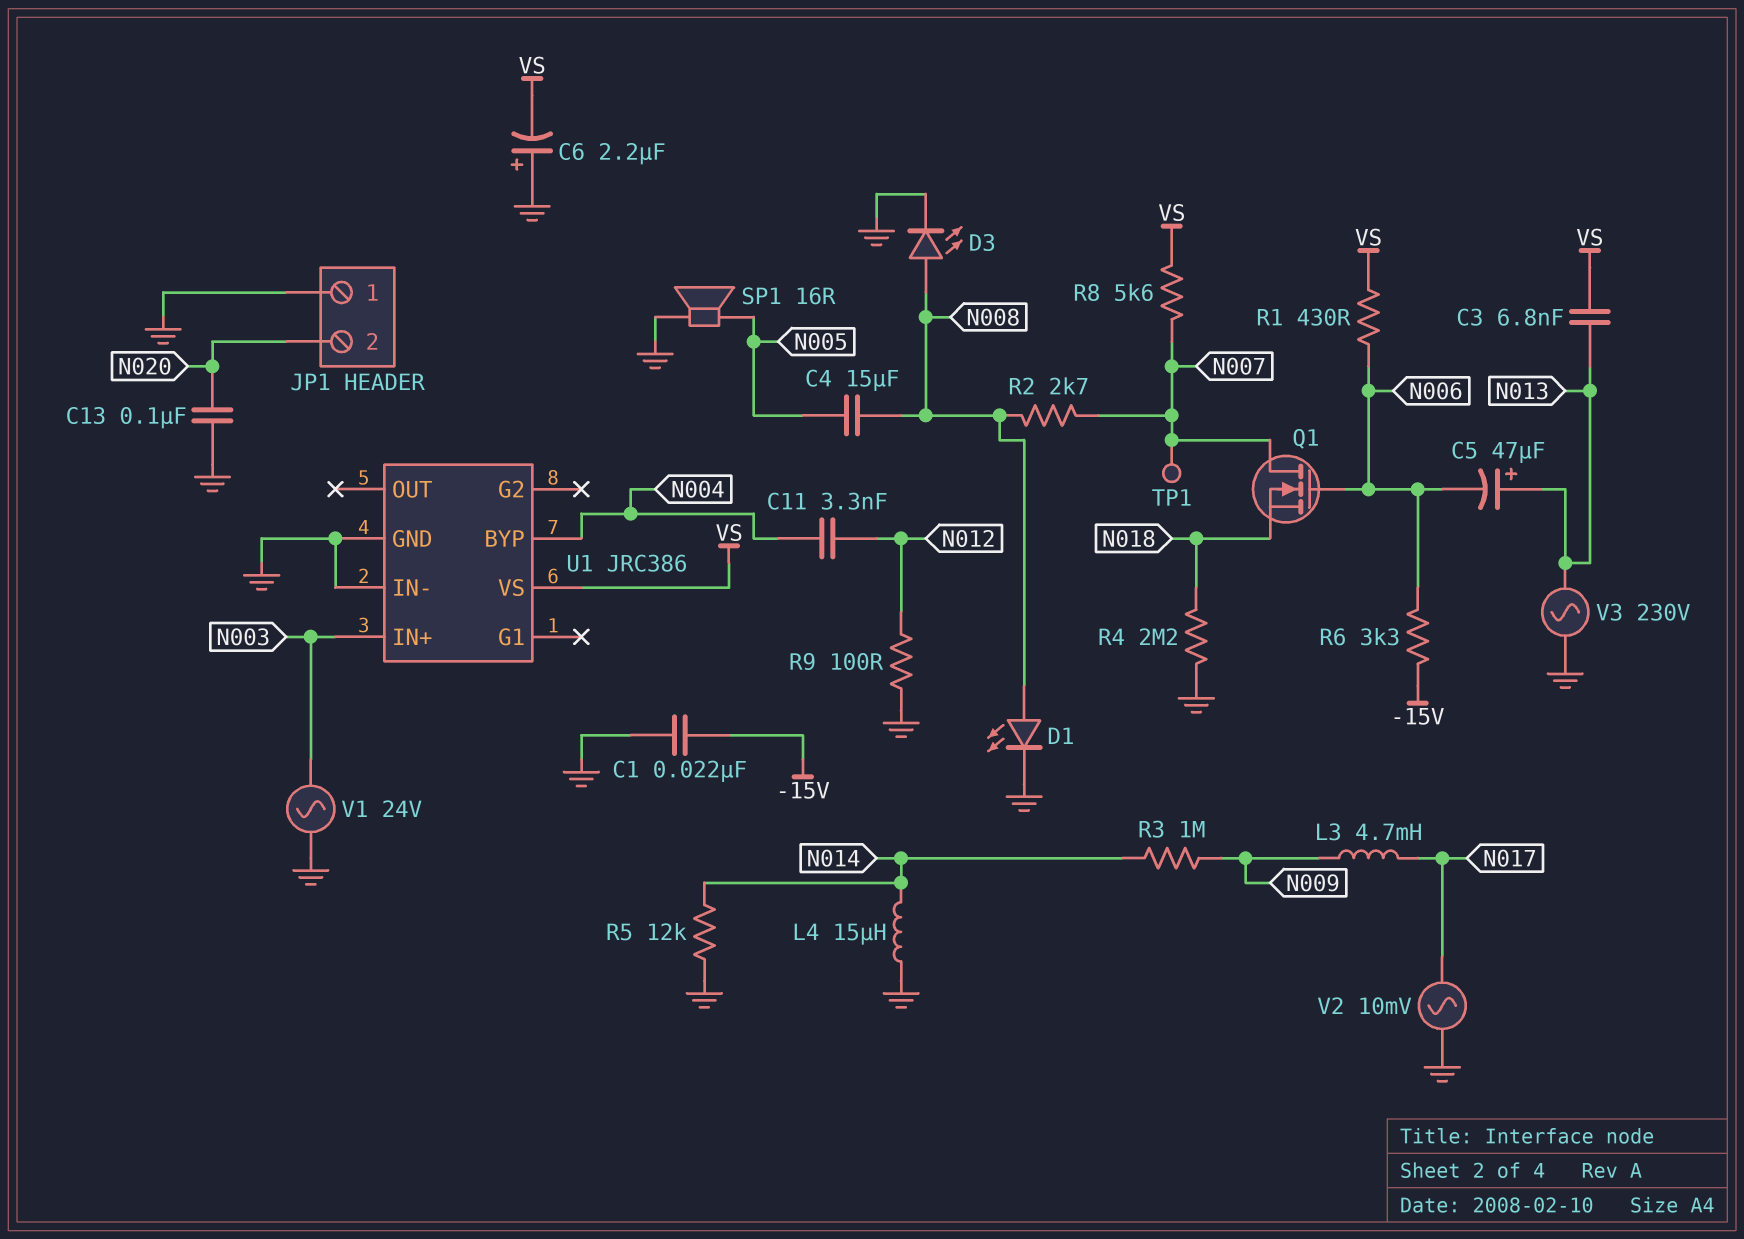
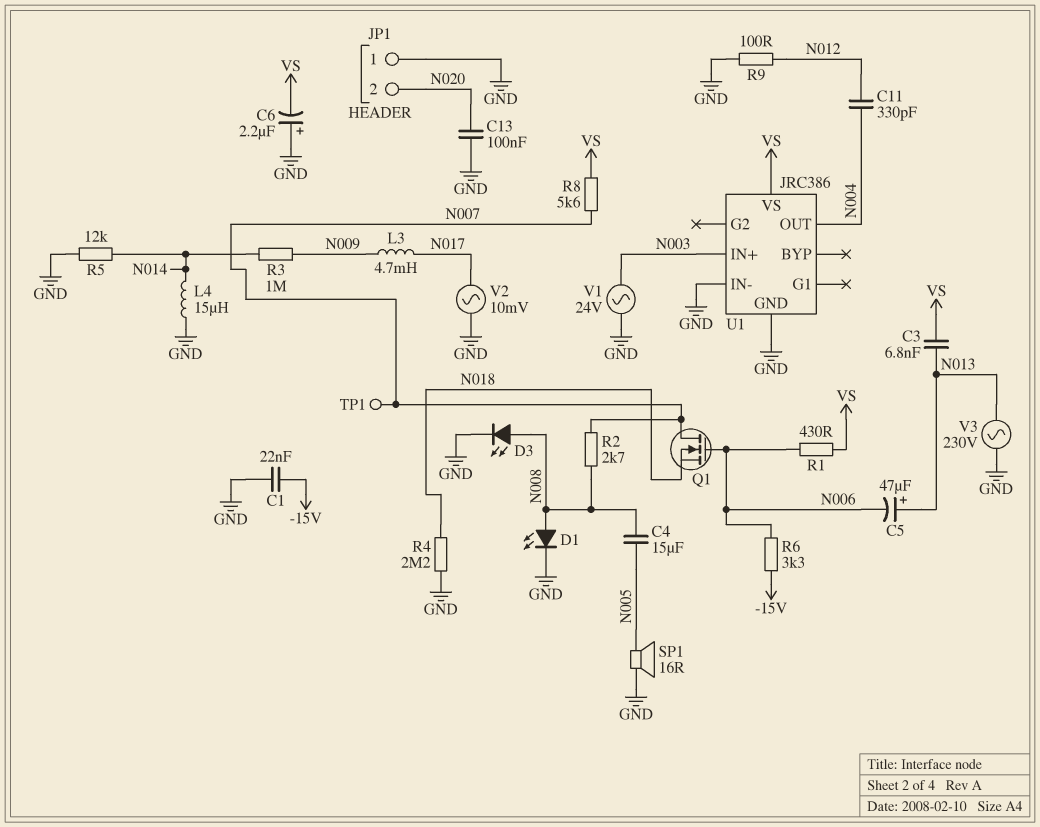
C11: 3.3nF (N004, N012) -> 330pF (N004, N012)
U1 pin BYP: N004 -> none
U1 pin OUT: none -> N004

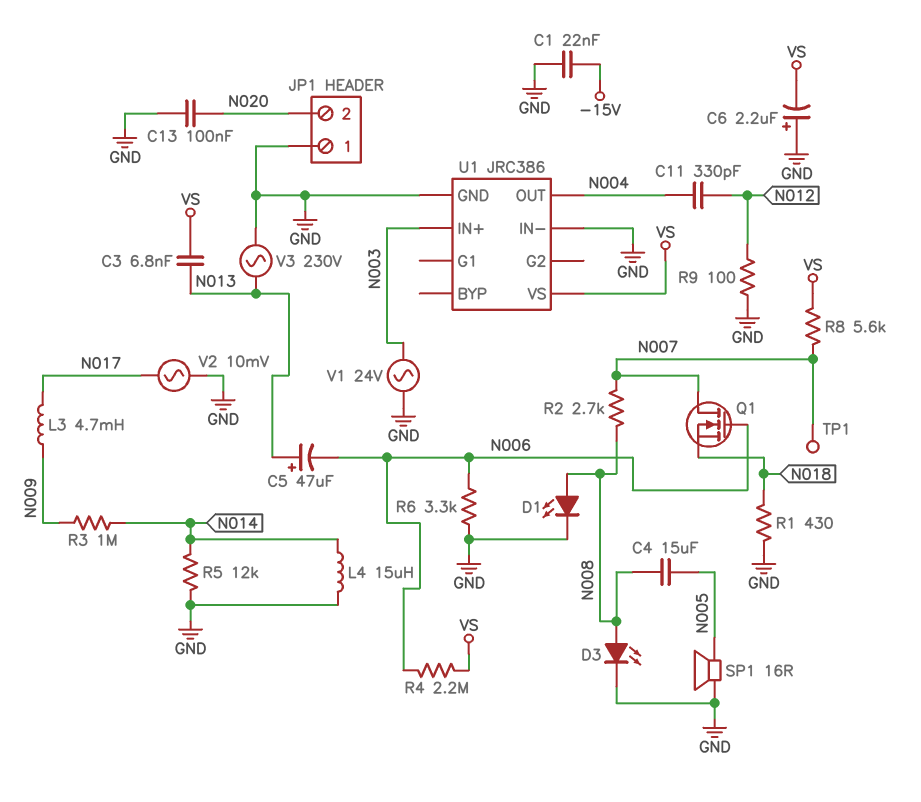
R1: 430 (N006, VS) -> 430 (GND, N018)
R4: 2.2M (GND, N018) -> 2.2M (N006, VS)
R6: 3.3k (-15V, N006) -> 3.3k (GND, N006)

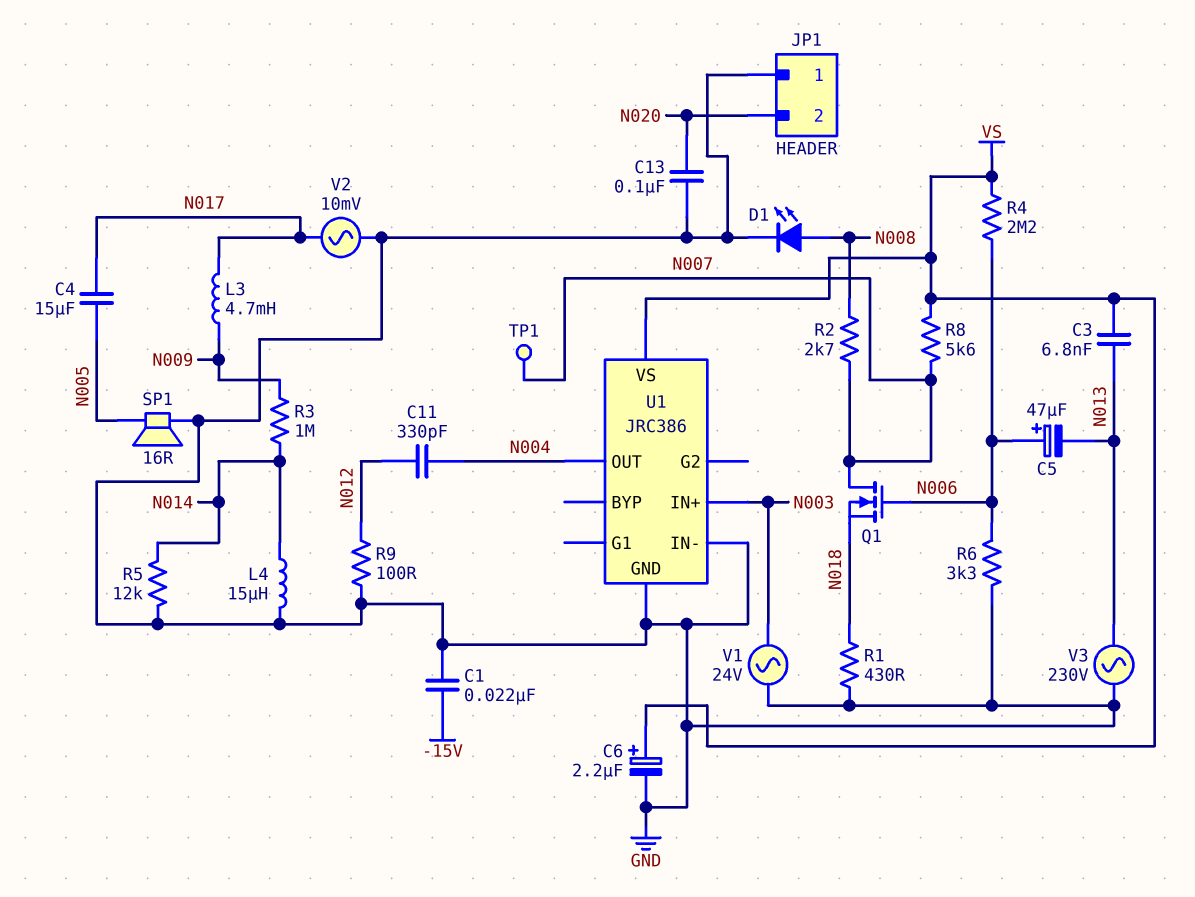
C4: 15uF (N005, N008) -> 15uF (N005, N017)
C5: 47uF (plus N013, minus N006) -> 47uF (plus N006, minus N013)
C6: 2.2uF (plus GND, minus VS) -> 2.2uF (plus VS, minus GND)
D3: LED (A N008, K GND) -> none

